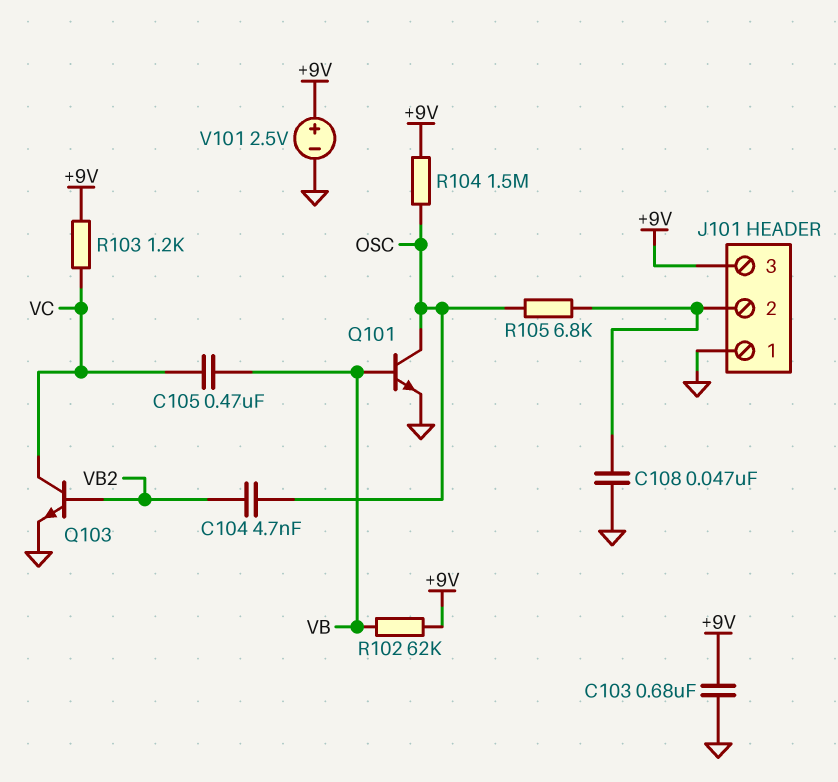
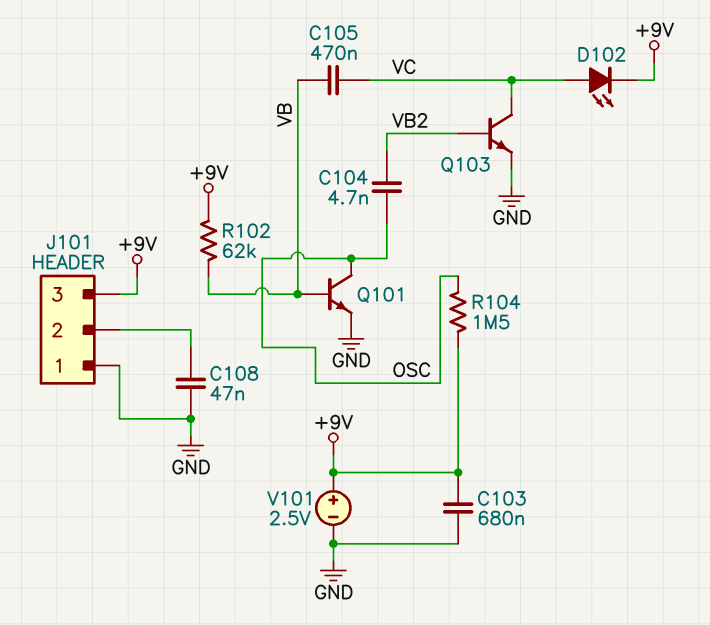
D102: none -> LED (A VC, K +9V)
R103: 1.2k (+9V, VC) -> none
R105: 6.8k (J101/2, OSC) -> none

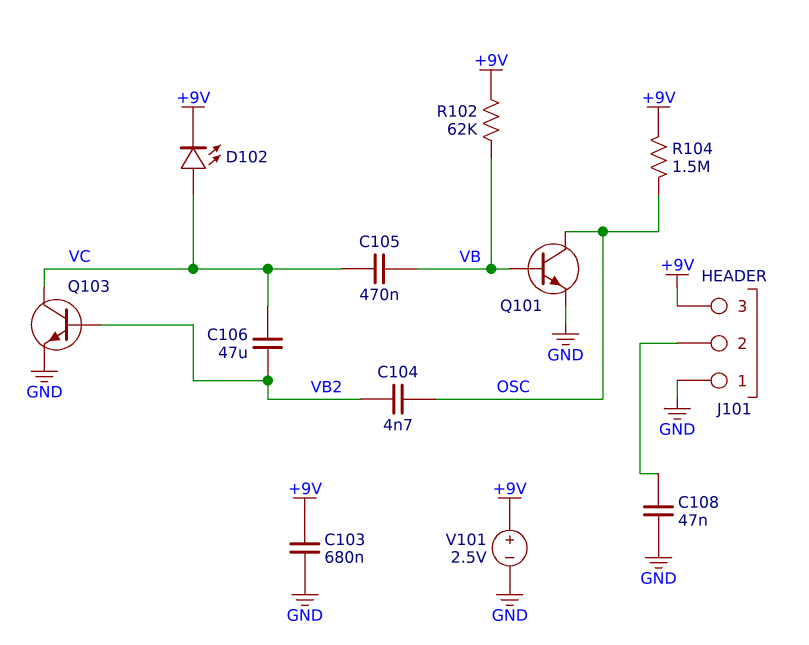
C106: none -> 47uF (VB2, VC)

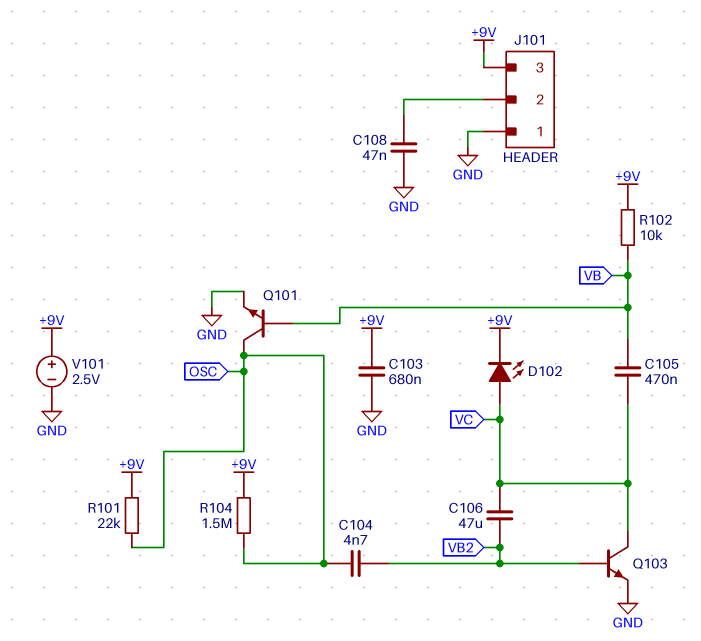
R101: none -> 22k (+9V, OSC)
R102: 62k (+9V, VB) -> 10k (+9V, VB)

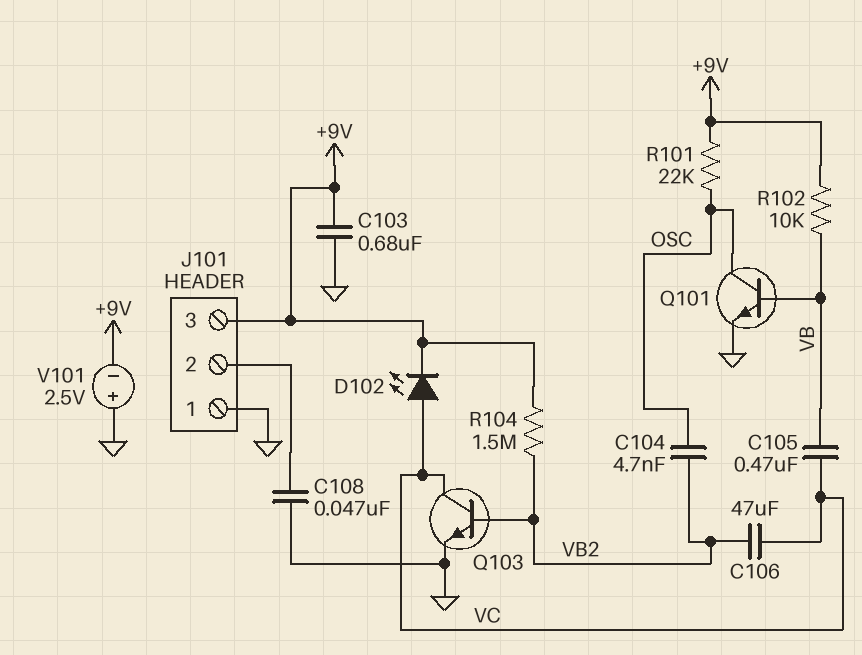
R104: 1.5M (+9V, OSC) -> 1.5M (+9V, VB2)
V101: 2.5V (plus +9V, minus GND) -> 2.5V (plus GND, minus +9V)

